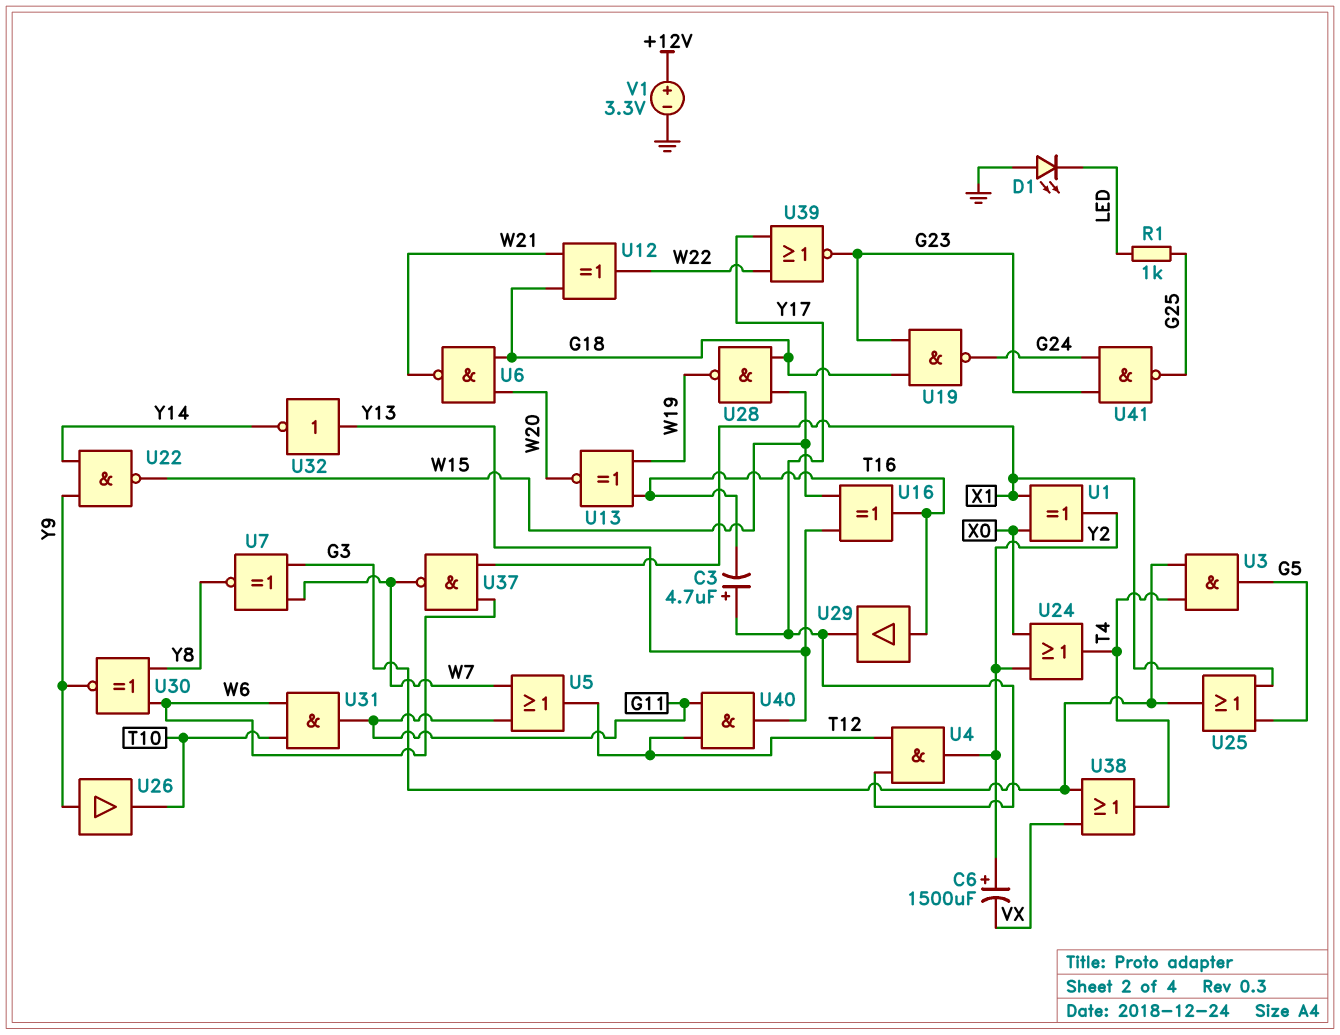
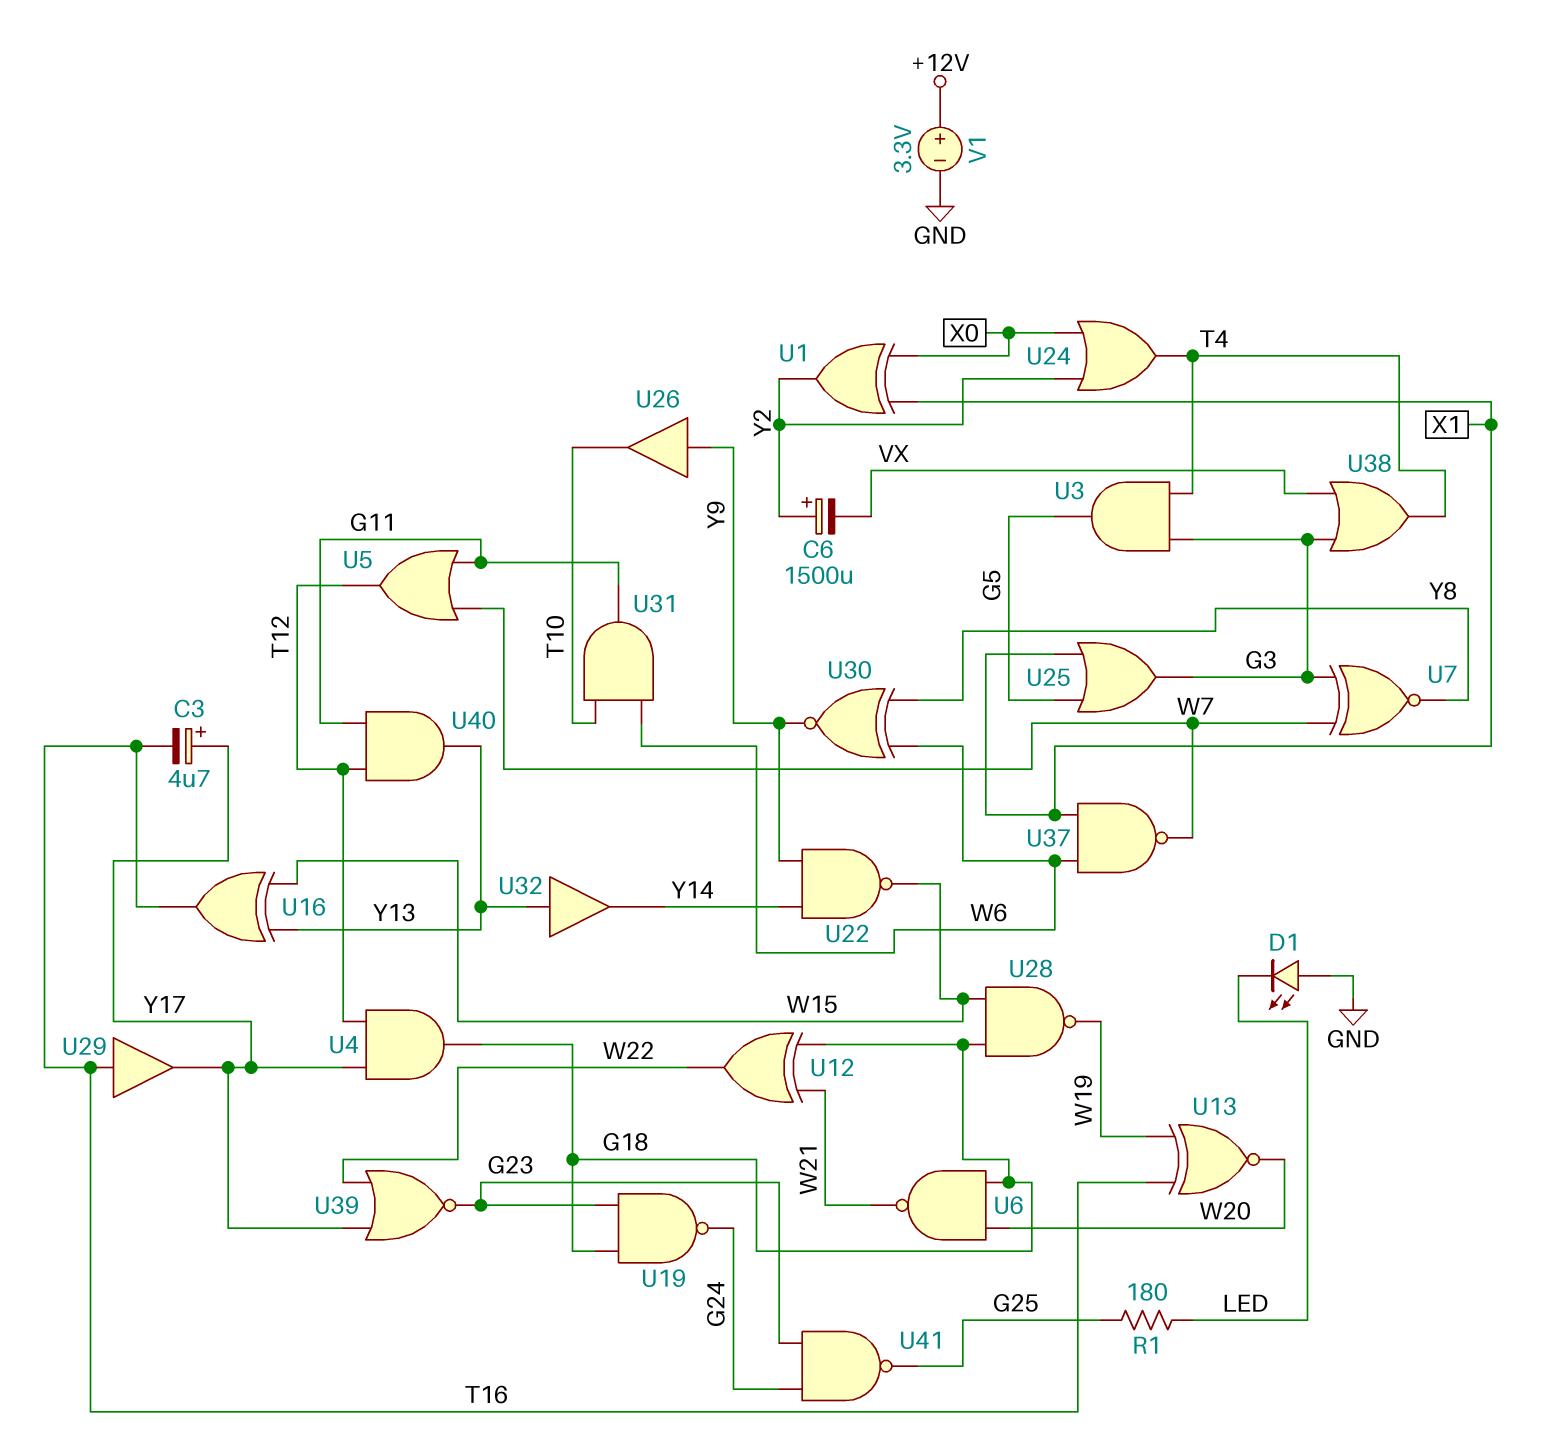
R1: 1k (G25, LED) -> 180 (G25, LED)
U4: AND (in T12, in Y17, out Y2) -> AND (in T12, in Y17, out G18)
U32: NOT (in Y13, out Y14) -> buffer (in Y13, out Y14)

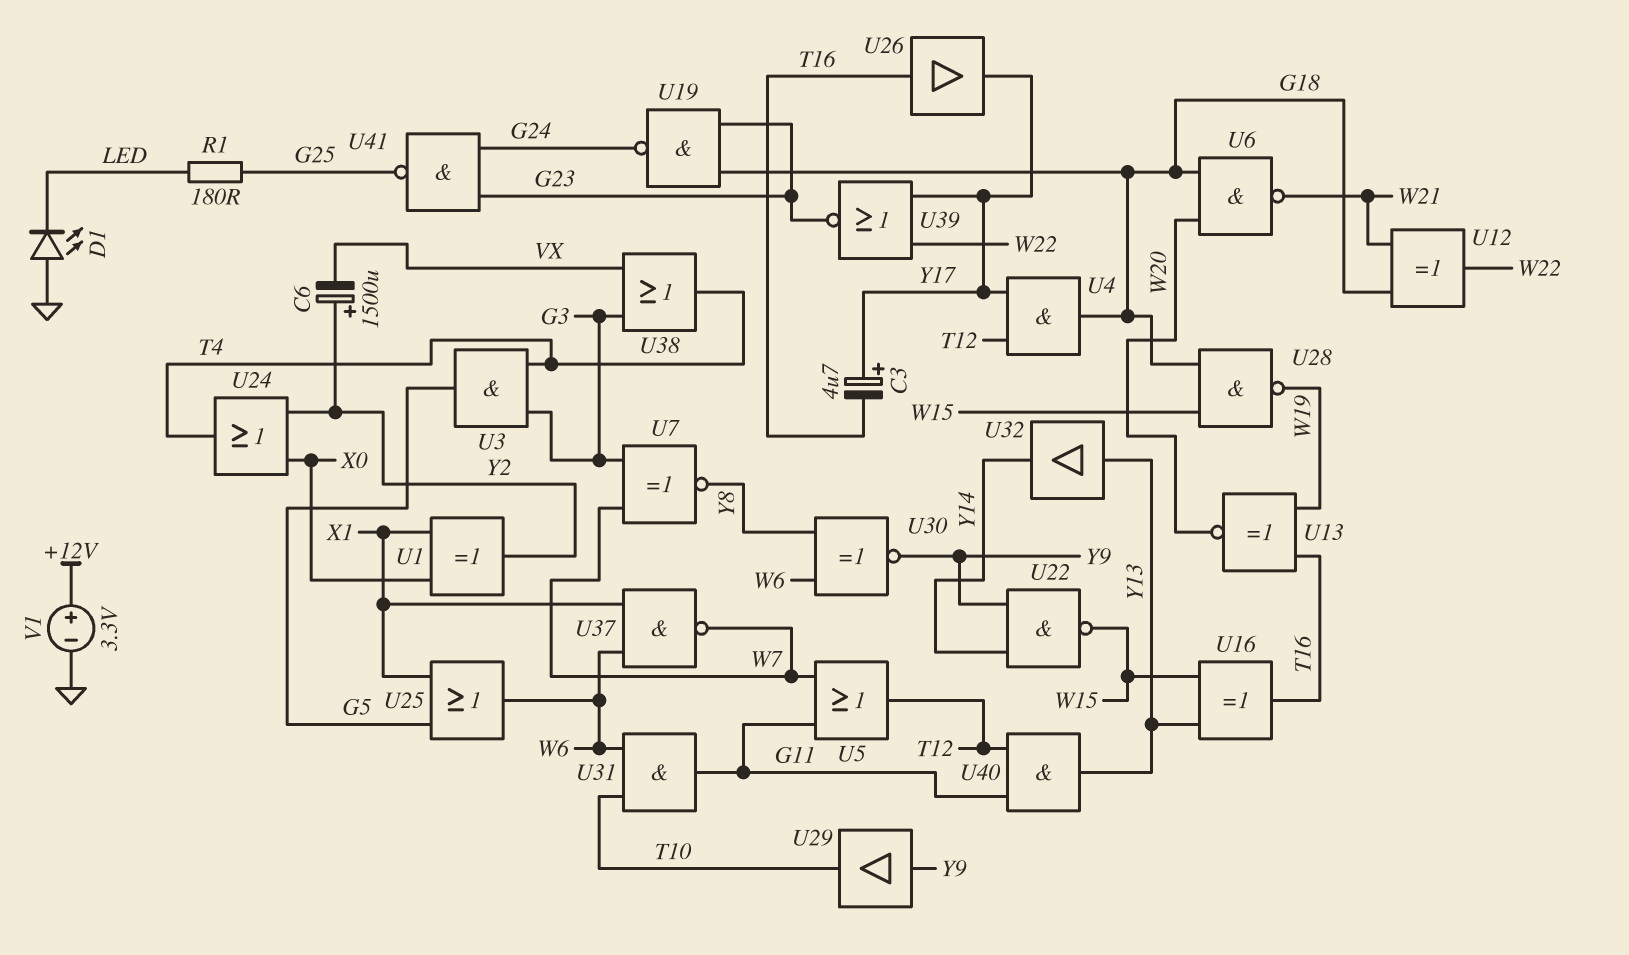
U25: OR (in G5, in X1, out G3) -> OR (in G5, in X1, out W6)
U26: buffer (in Y9, out T10) -> buffer (in T16, out Y17)
U29: buffer (in T16, out Y17) -> buffer (in Y9, out T10)

